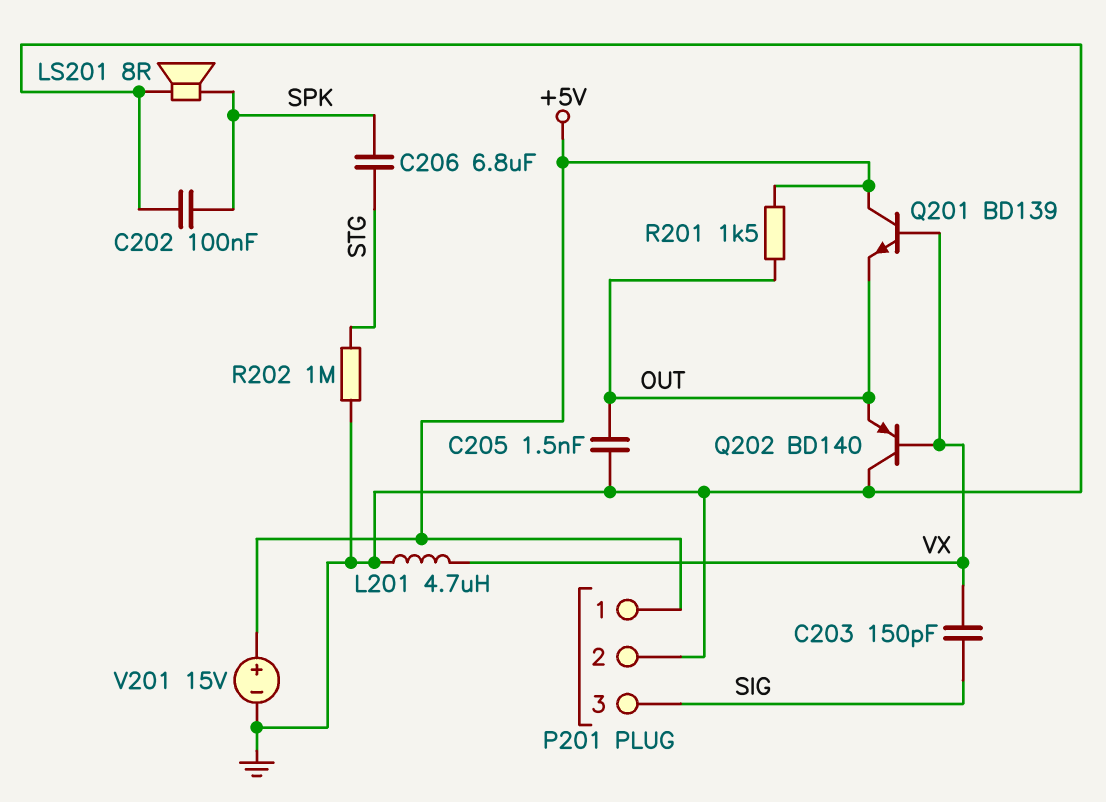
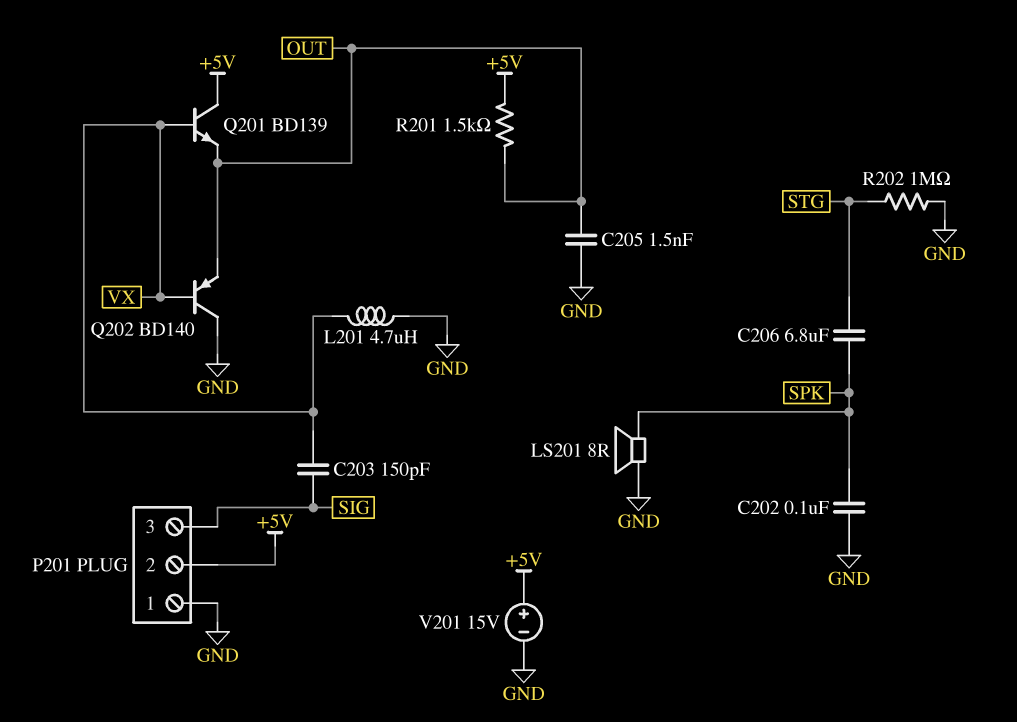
P201 pin 1: +5V -> GND
P201 pin 2: GND -> +5V

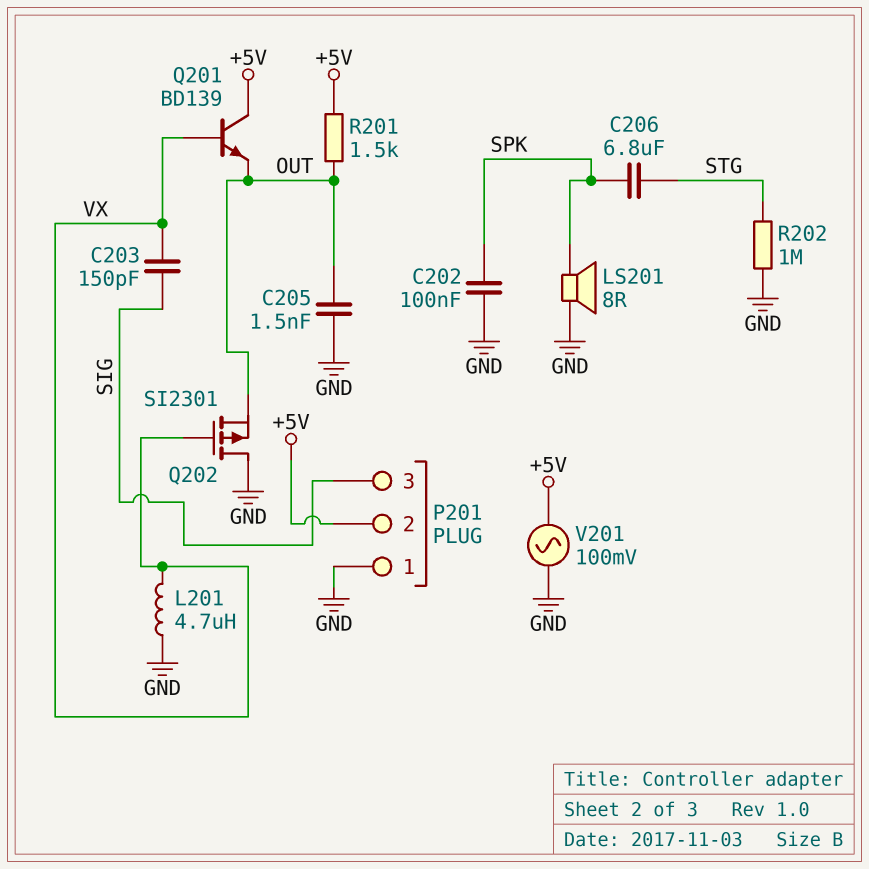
Q202: PNP BD140 (B VX, C GND, E OUT) -> PMOS SI2301 (G VX, D GND, S OUT)
V201: 15V (plus +5V, minus GND) -> AC 100mV (+5V, GND)

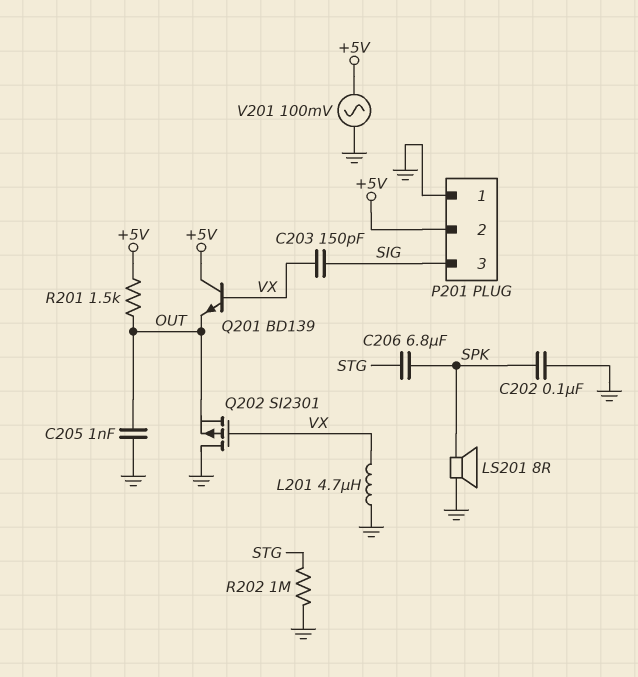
C205: 1.5nF (GND, OUT) -> 1nF (GND, OUT)

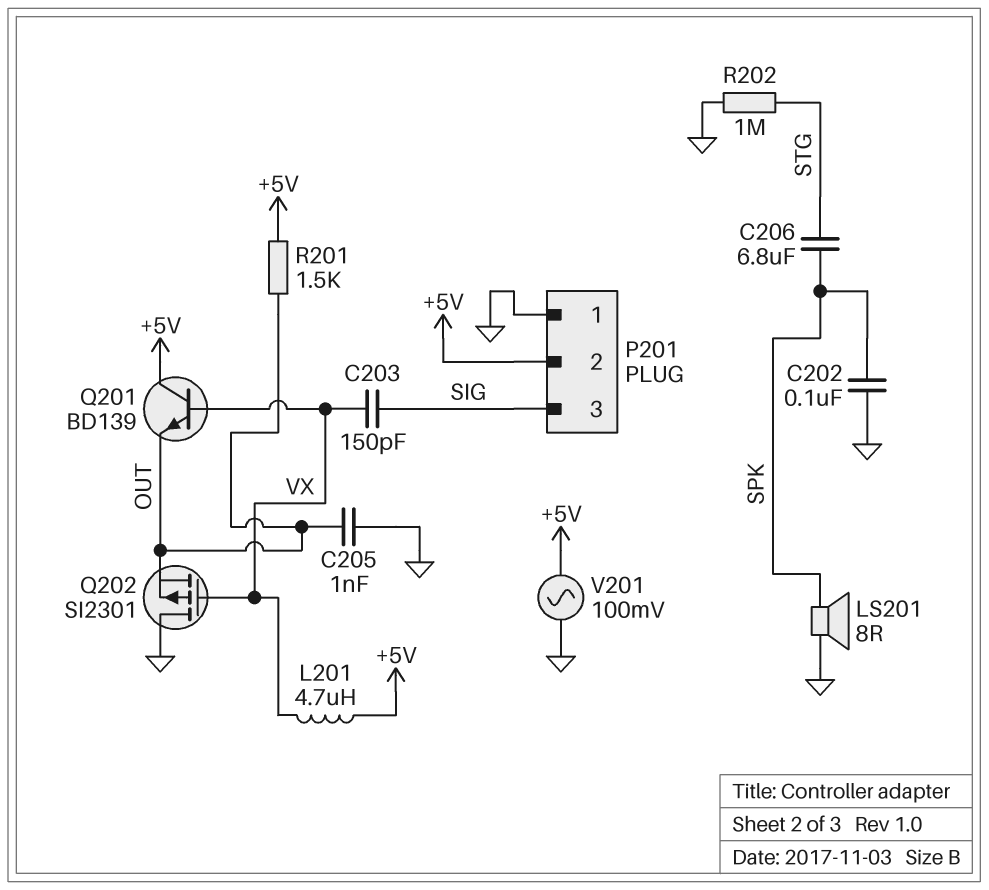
L201: 4.7uH (GND, VX) -> 4.7uH (+5V, VX)

